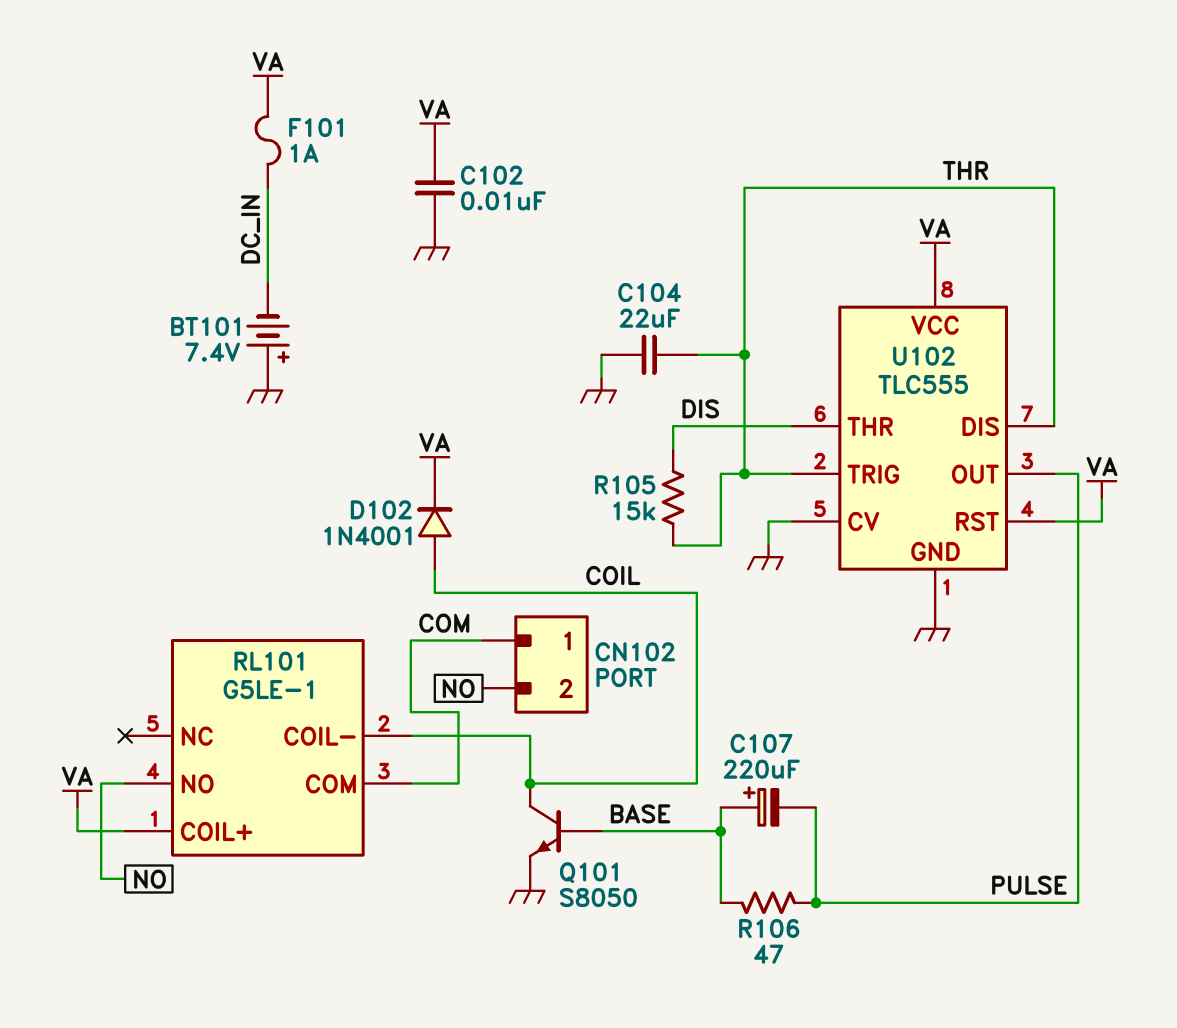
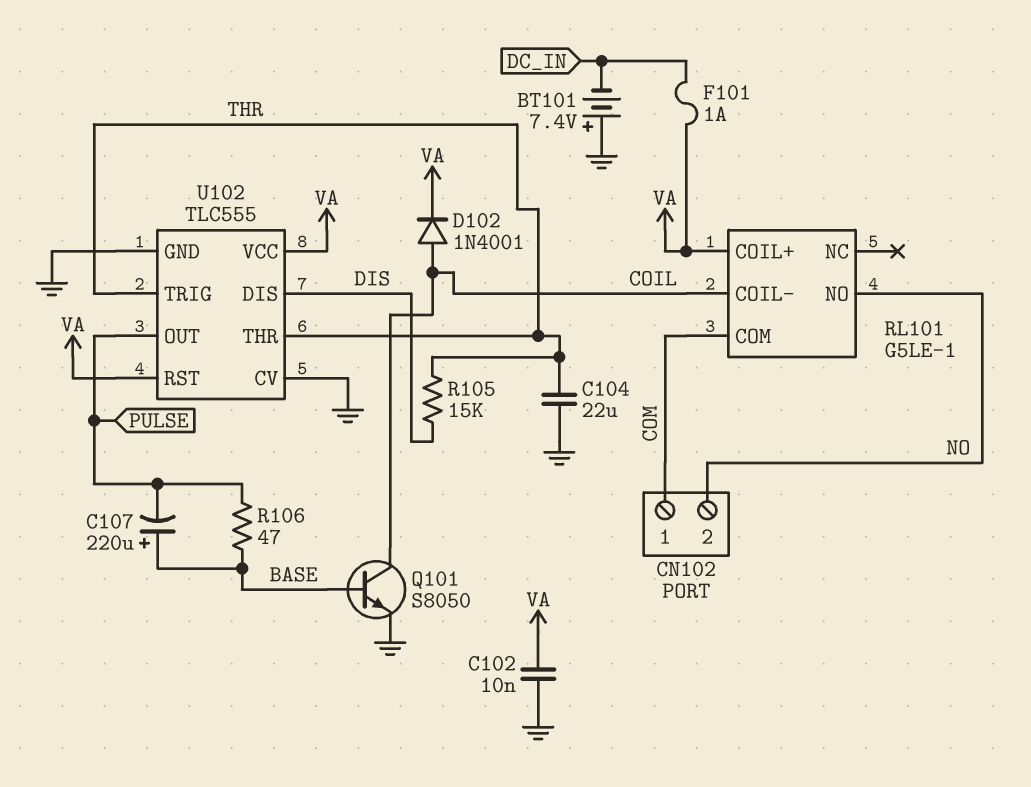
U102 pin DIS: THR -> DIS
U102 pin THR: DIS -> THR

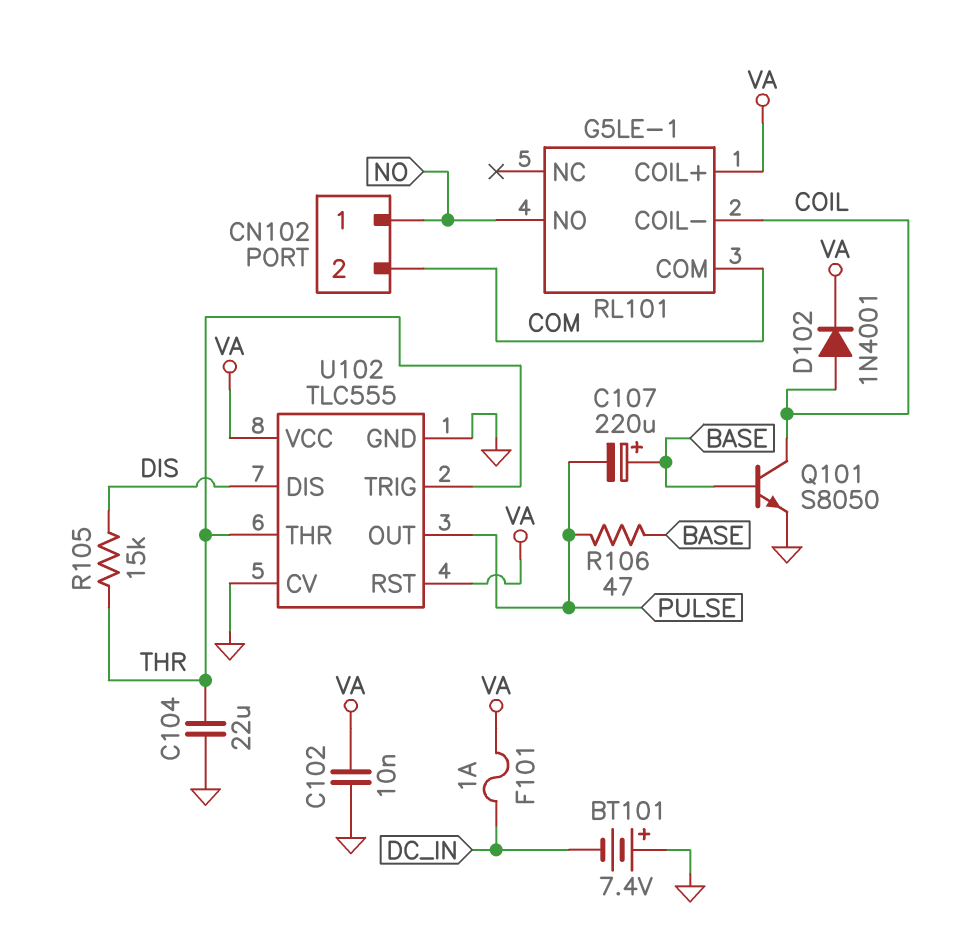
CN102 pin 1: COM -> NO
CN102 pin 2: NO -> COM

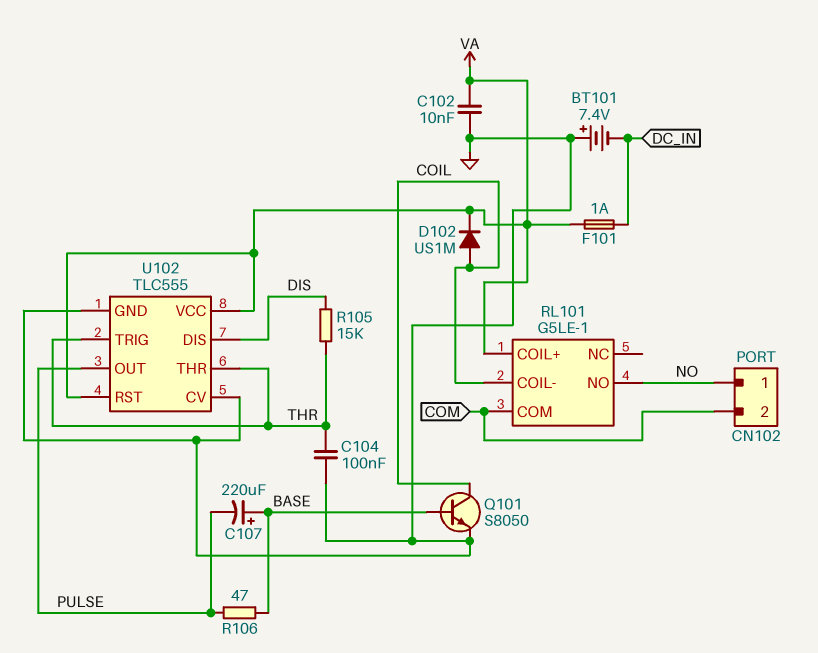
C104: 22uF (GND, THR) -> 100nF (GND, THR)
D102: diode 1N4001 (A COIL, K VA) -> diode US1M (A COIL, K VA)

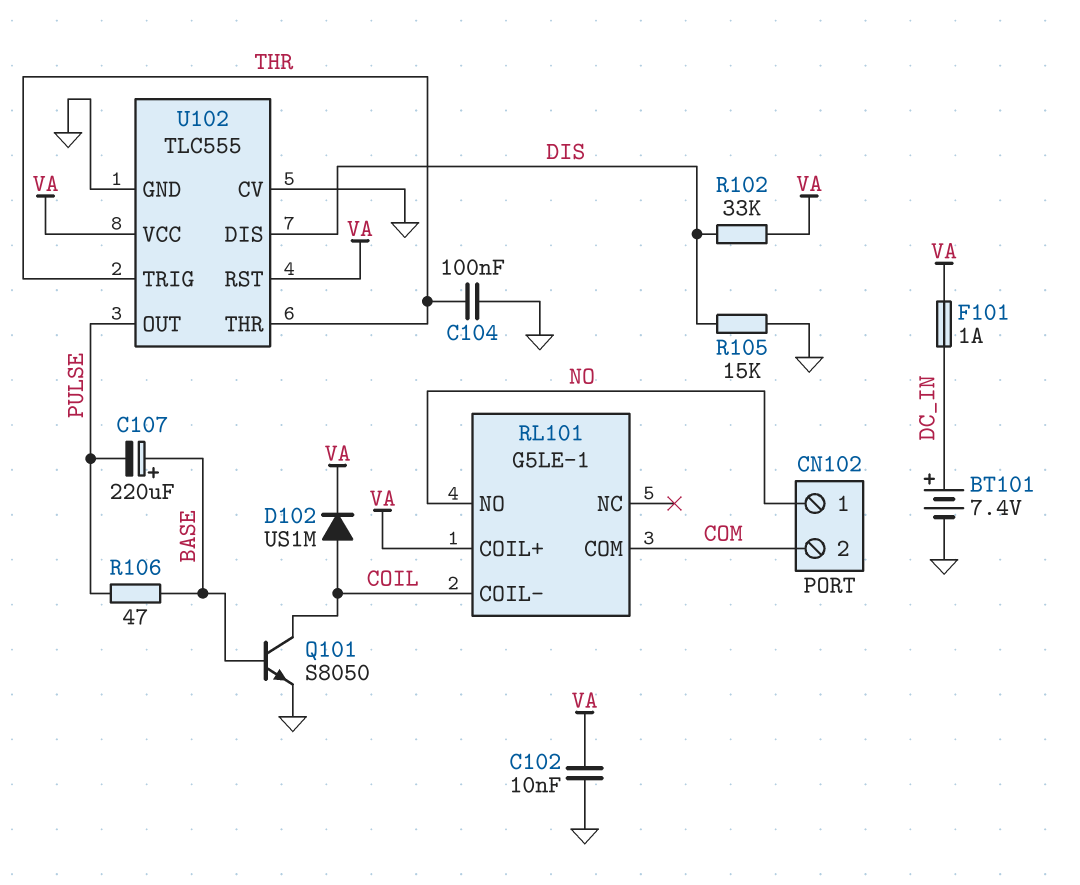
BT101: 7.4V (plus GND, minus DC_IN) -> 7.4V (plus DC_IN, minus GND)
R102: none -> 33k (DIS, VA)
R105: 15k (DIS, THR) -> 15k (DIS, GND)

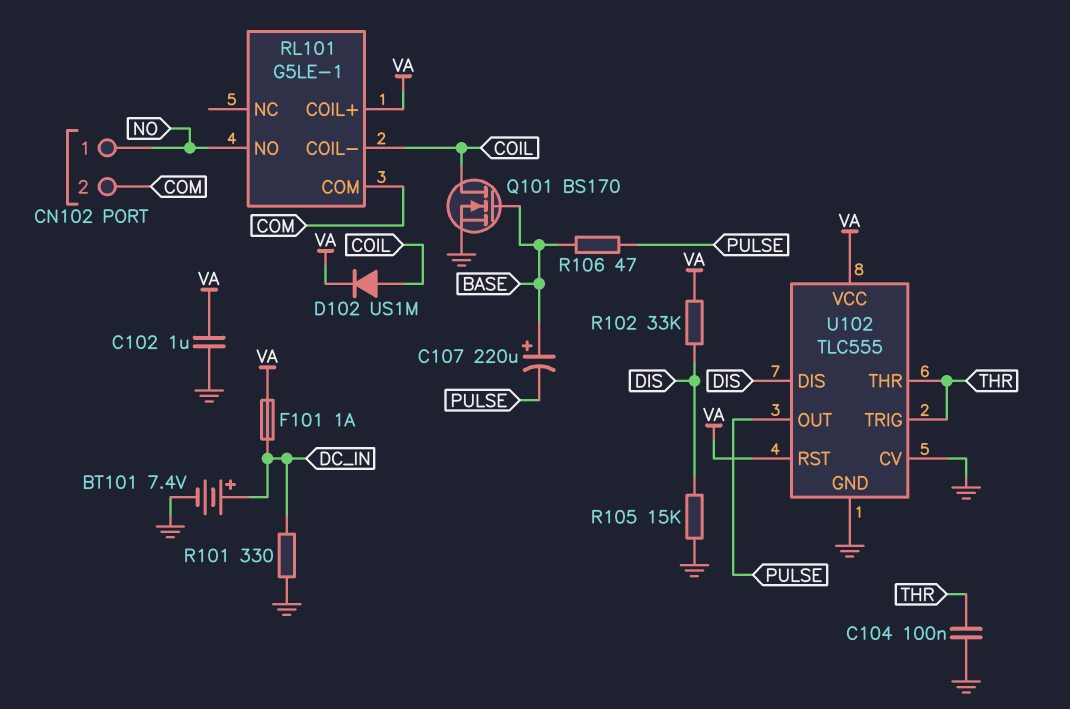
C102: 10nF (GND, VA) -> 1uF (GND, VA)
Q101: NPN S8050 (B BASE, C COIL, E GND) -> NMOS BS170 (G BASE, D COIL, S GND)
R101: none -> 330 (DC_IN, GND)

